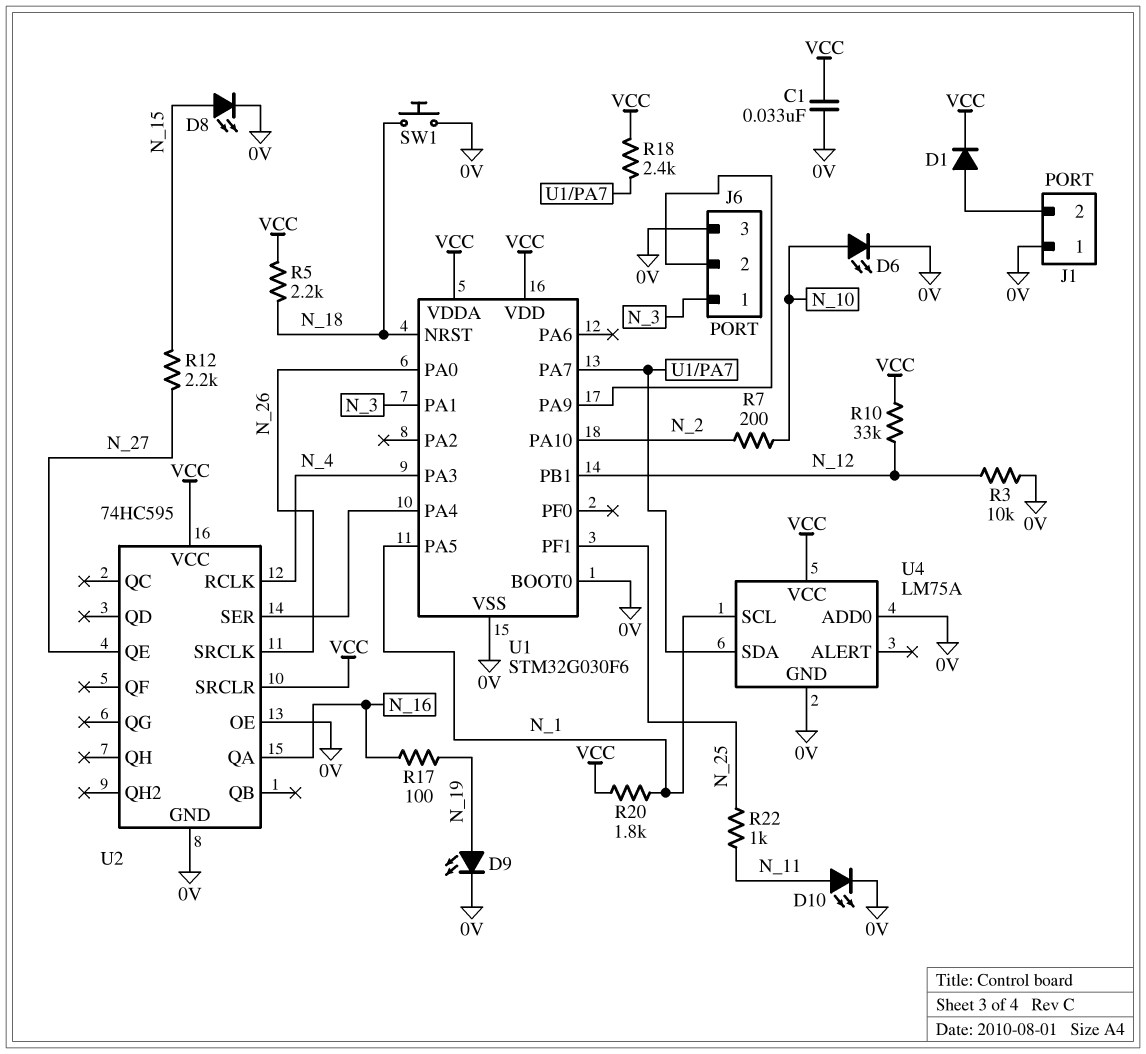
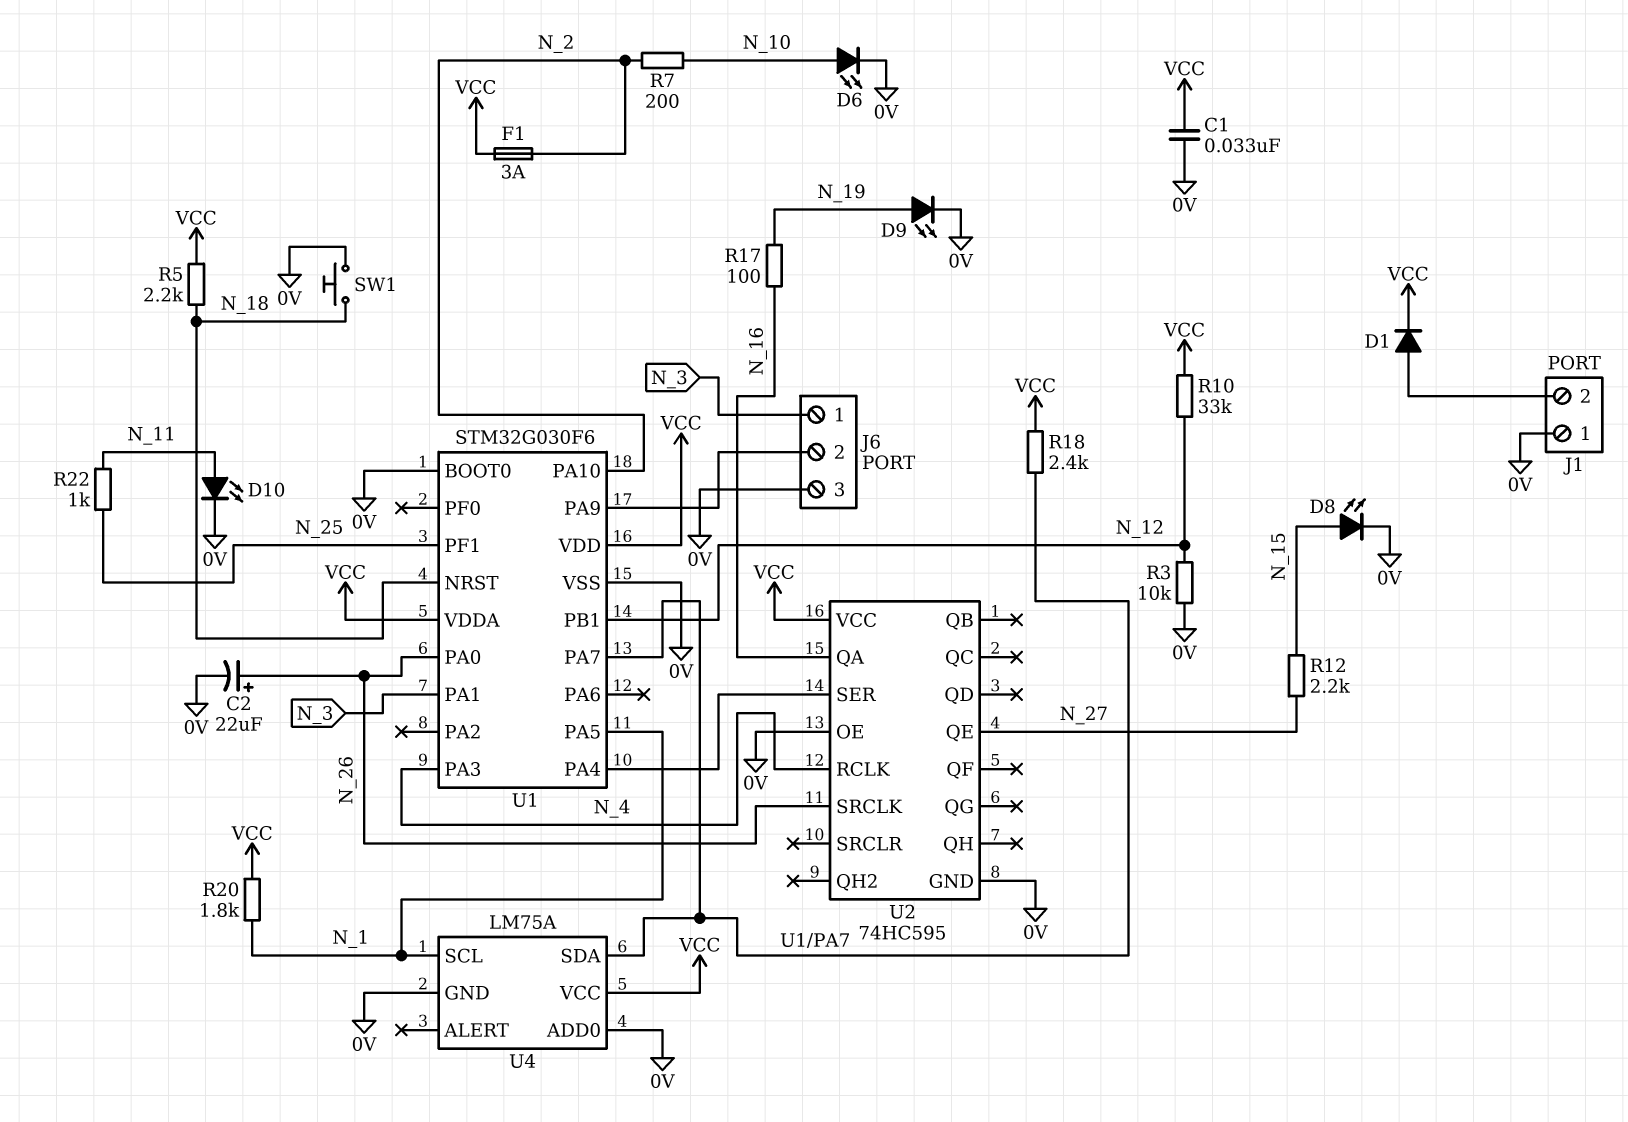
C2: none -> 22uF (plus N_26, minus 0V)
F1: none -> 3A (N_2, VCC)
U2 pin SRCLR: VCC -> none

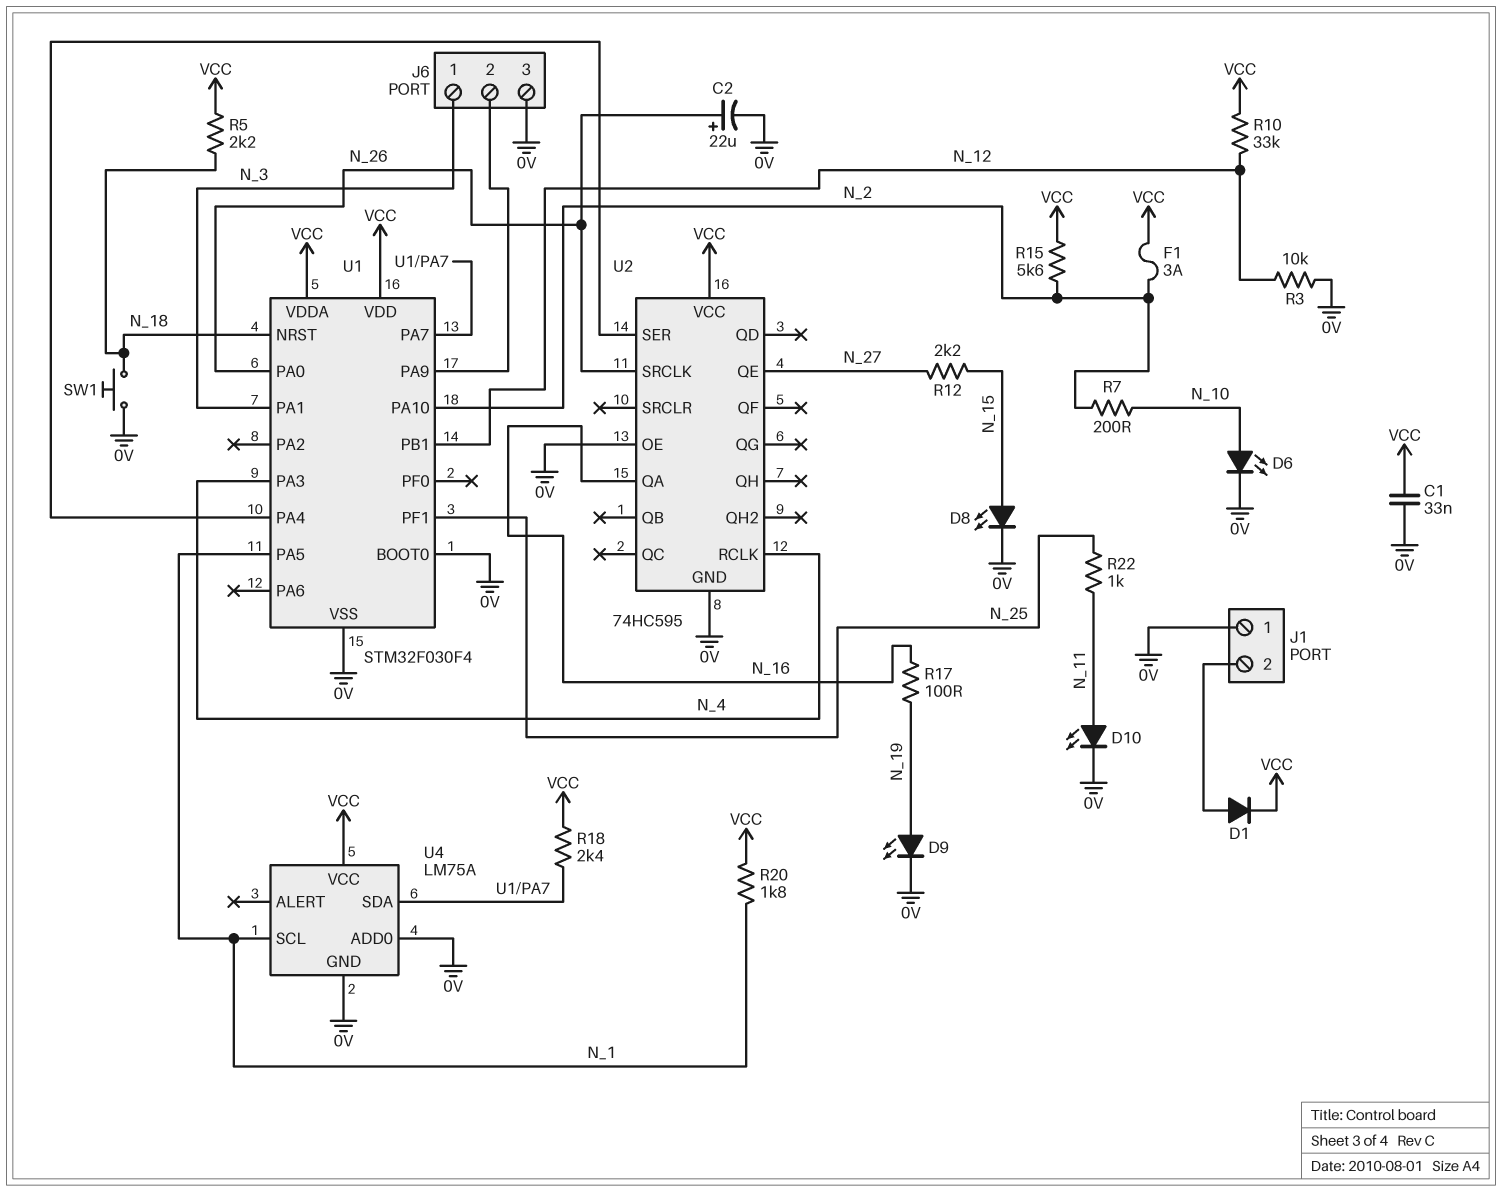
R15: none -> 5.6k (N_2, VCC)
U1: STM32G030F6 -> STM32F030F4

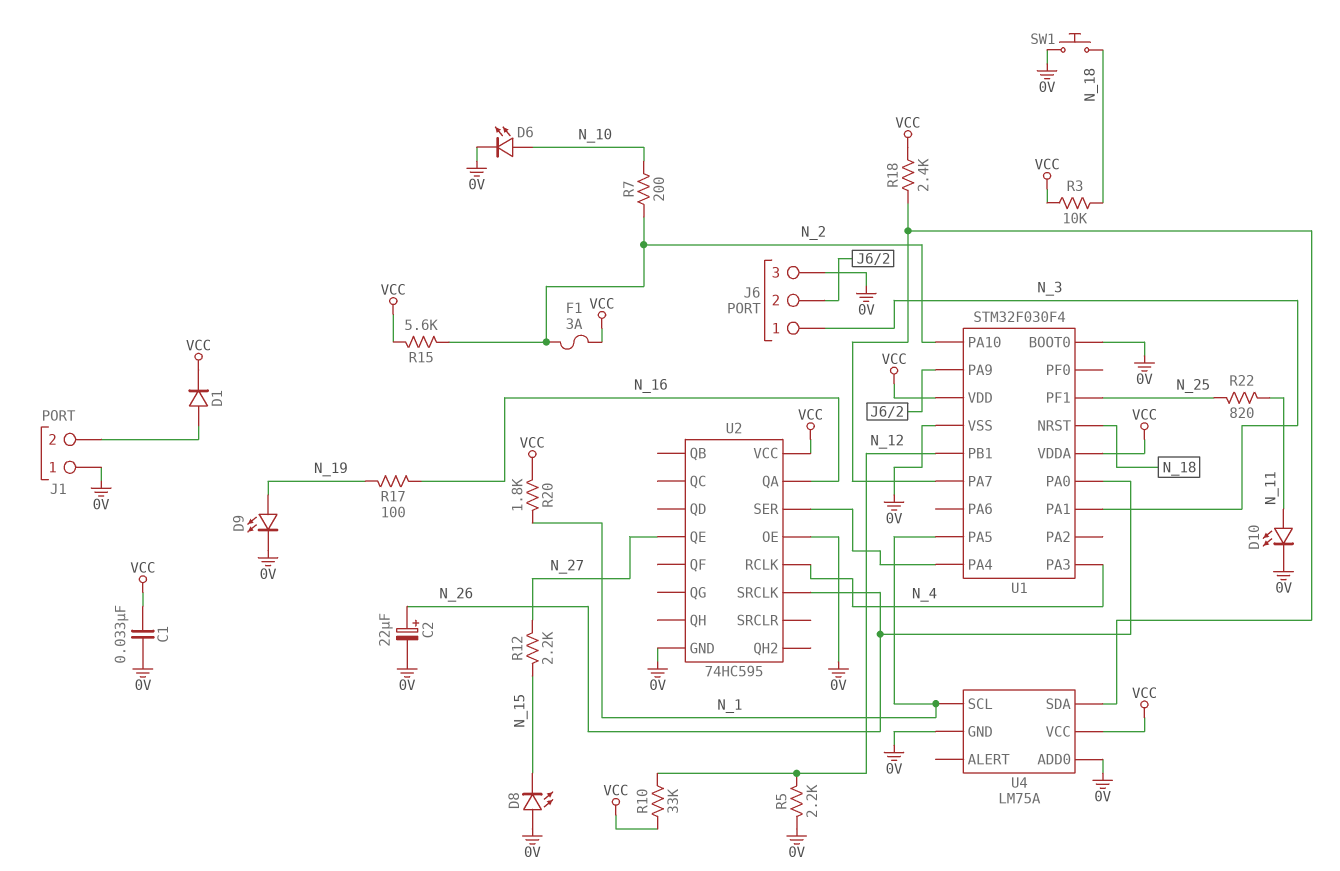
D8: LED (A N_15, K 0V) -> LED (A 0V, K N_15)
R3: 10k (0V, N_12) -> 10k (N_18, VCC)
R5: 2.2k (N_18, VCC) -> 2.2k (0V, N_12)
R22: 1k (N_11, N_25) -> 820 (N_11, N_25)

